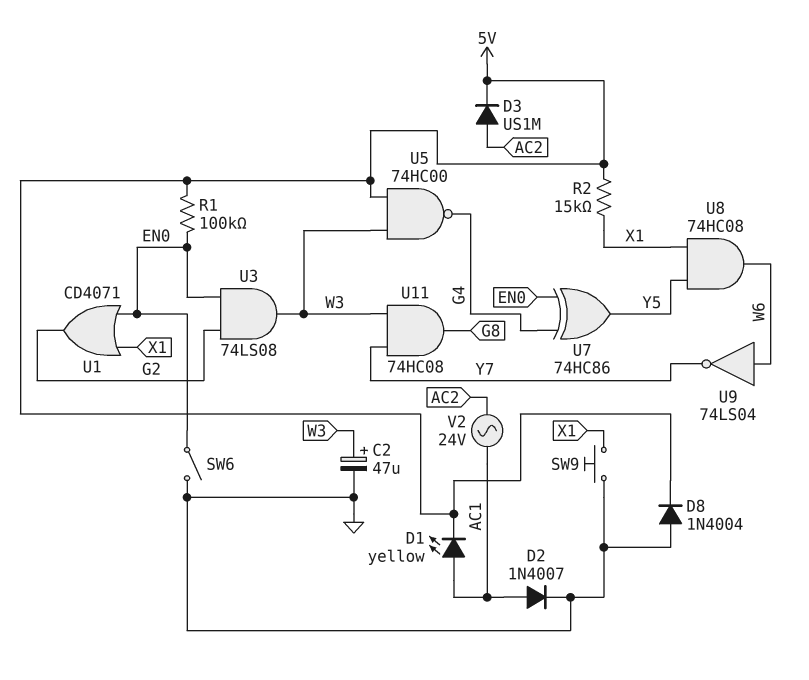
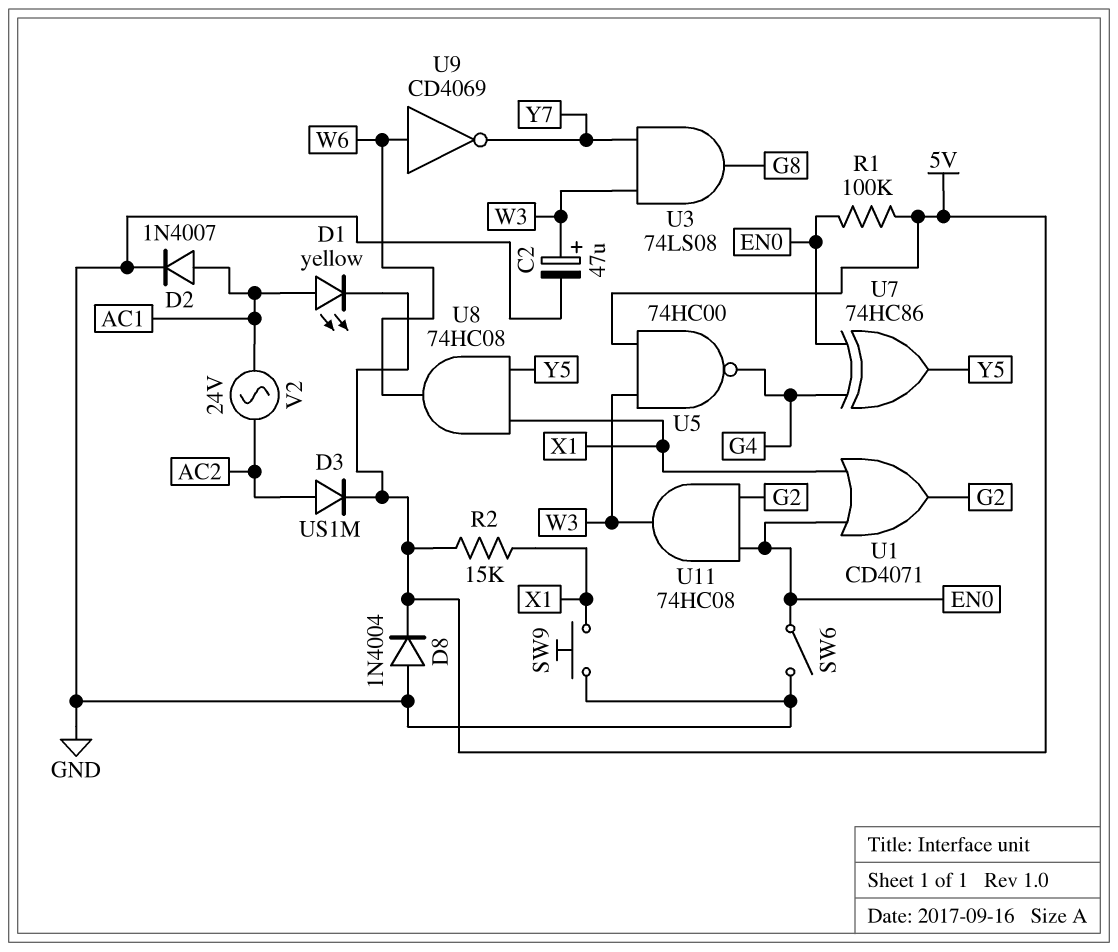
U3: AND 74LS08 (in EN0, in G2, out W3) -> AND 74LS08 (in W3, in Y7, out G8)
U9: NOT 74LS04 (in W6, out Y7) -> NOT CD4069 (in W6, out Y7)
U11: AND 74HC08 (in W3, in Y7, out G8) -> AND 74HC08 (in EN0, in G2, out W3)

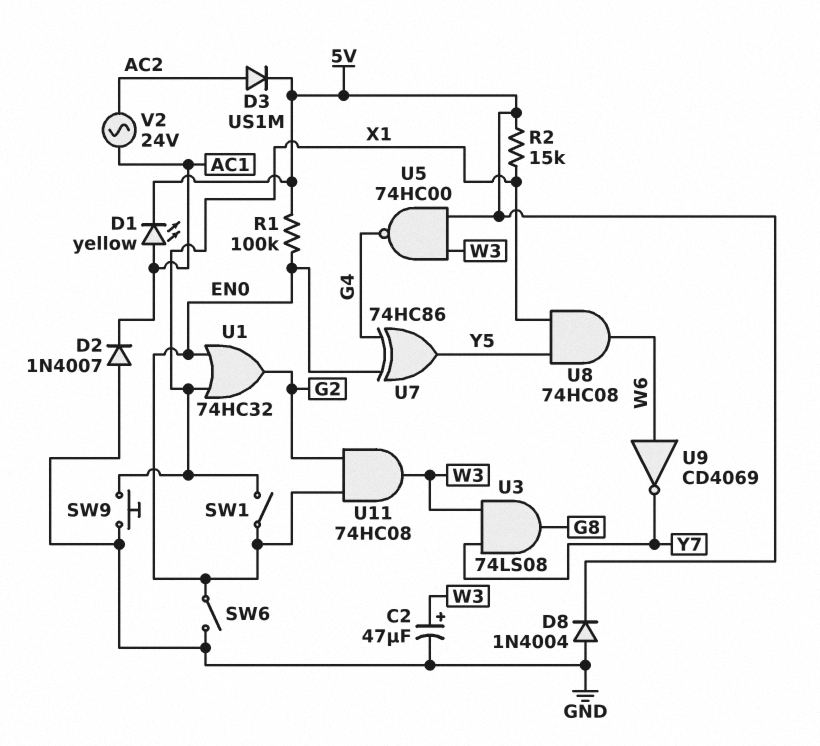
D2: diode 1N4007 (A AC1, K GND) -> diode 1N4007 (A GND, K AC1)
SW1: none -> switch (EN0, X1)
U1: OR CD4071 (in EN0, in X1, out G2) -> OR 74HC32 (in EN0, in X1, out G2)

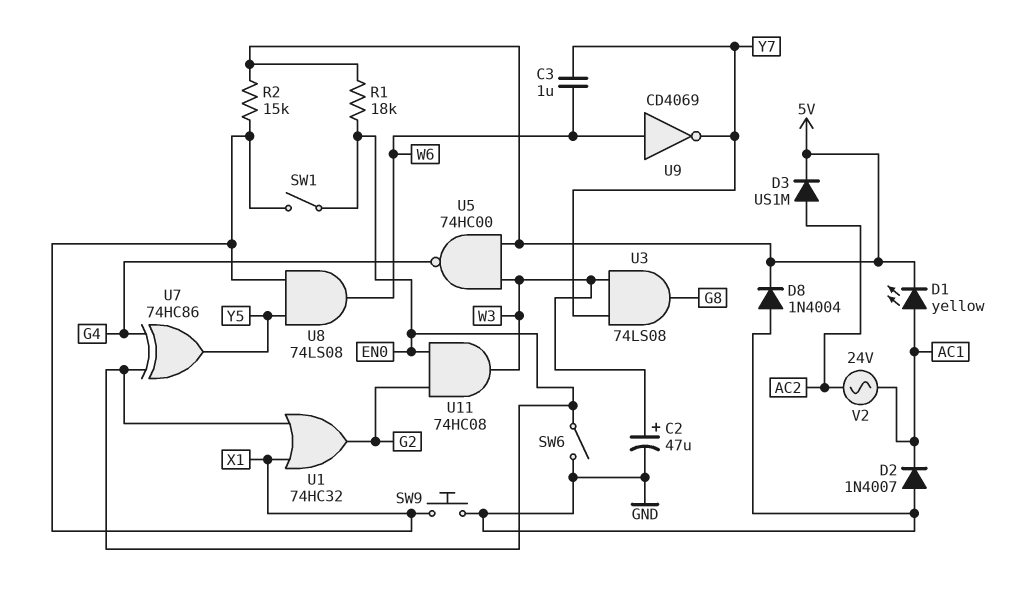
C3: none -> 1uF (W6, Y7)
R1: 100k (5V, EN0) -> 18k (5V, EN0)
U8: AND 74HC08 (in X1, in Y5, out W6) -> AND 74LS08 (in X1, in Y5, out W6)

